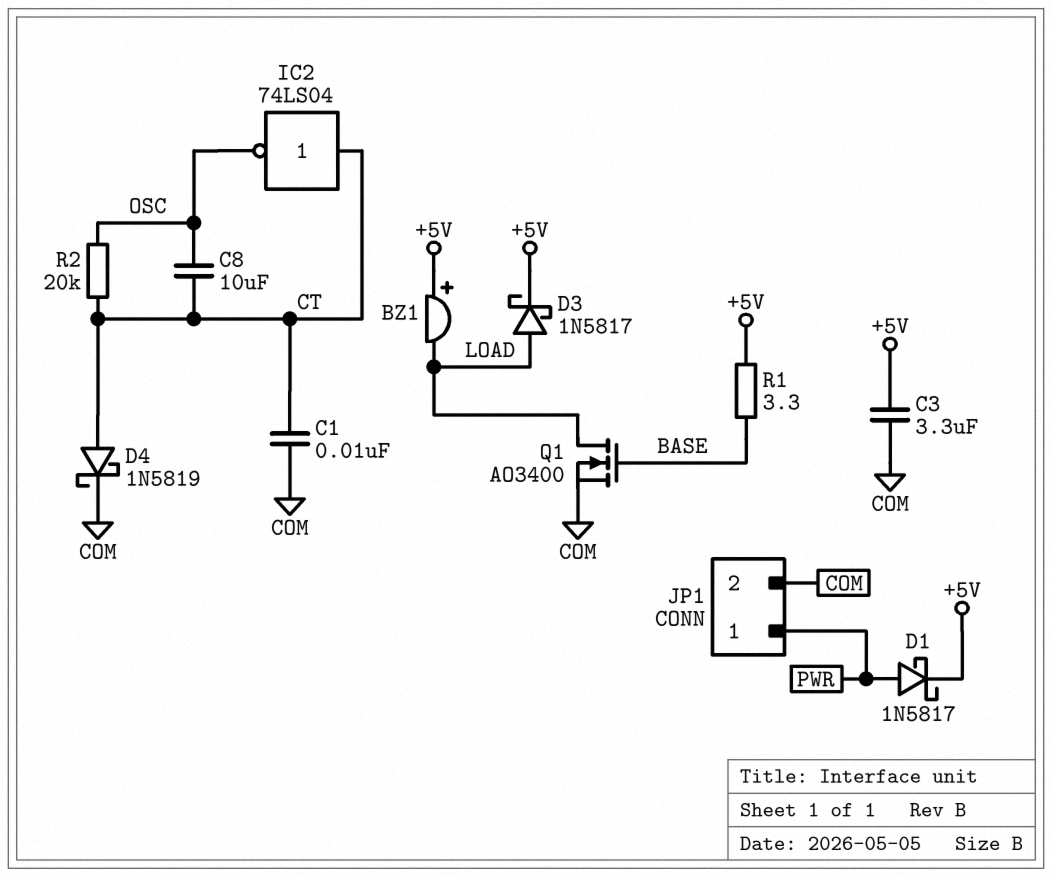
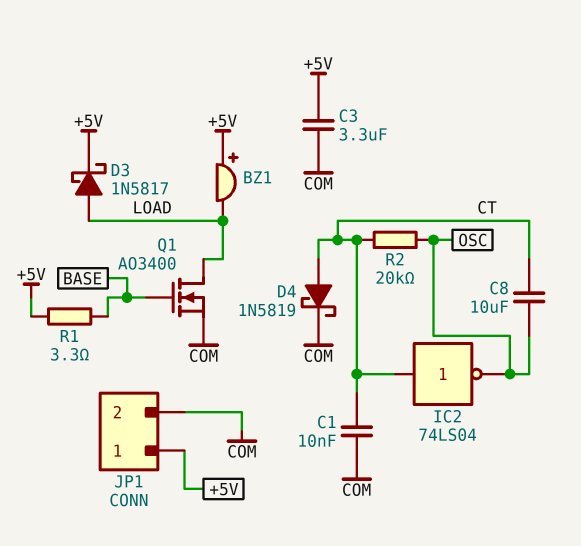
D1: schottky 1N5817 (A PWR, K +5V) -> none
JP1 pin 1: PWR -> +5V

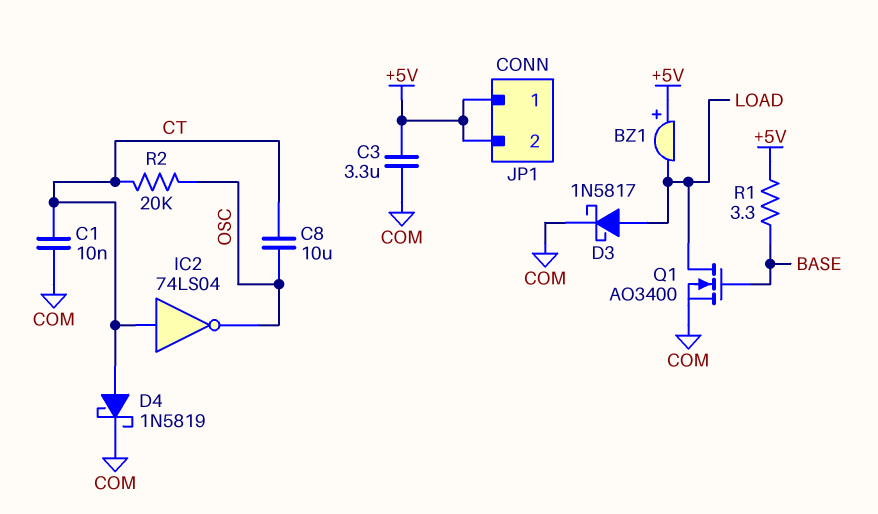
D3: schottky 1N5817 (A LOAD, K +5V) -> schottky 1N5817 (A LOAD, K COM)
JP1 pin 2: COM -> +5V

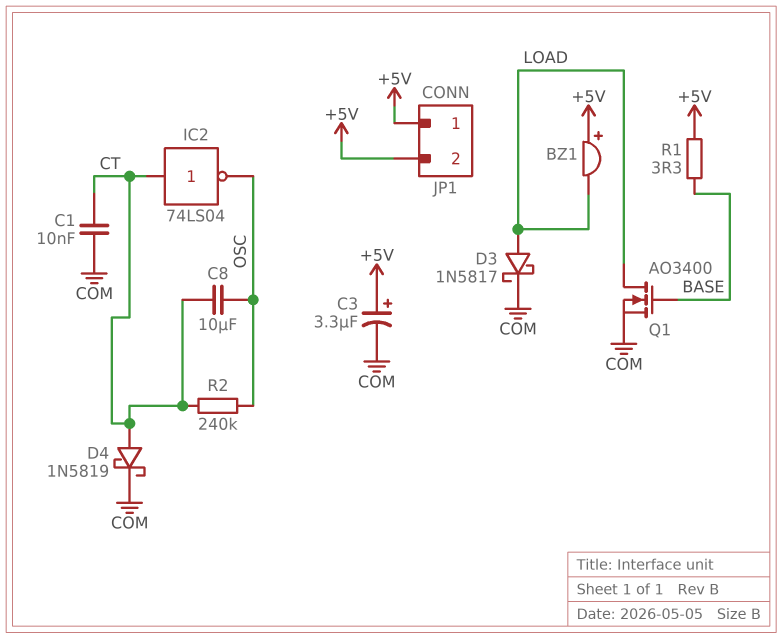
C3: 3.3uF (+5V, COM) -> 3.3uF (plus +5V, minus COM)
R2: 20k (CT, OSC) -> 240k (CT, OSC)

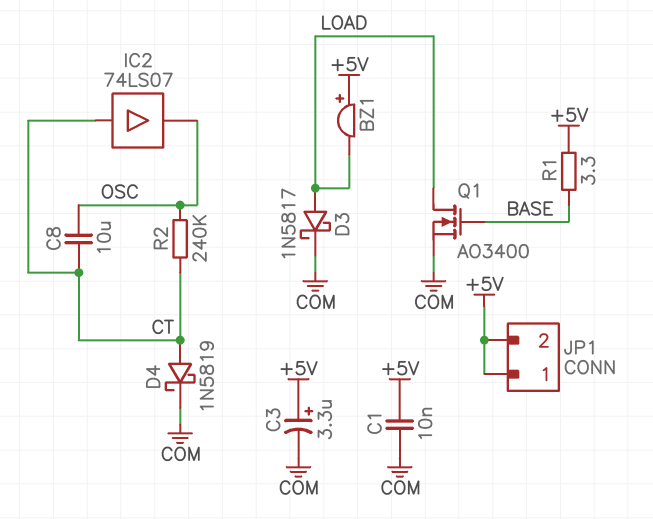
C1: 10nF (COM, CT) -> 10nF (+5V, COM)
IC2: NOT 74LS04 (in CT, out OSC) -> buffer 74LS07 (in CT, out OSC)

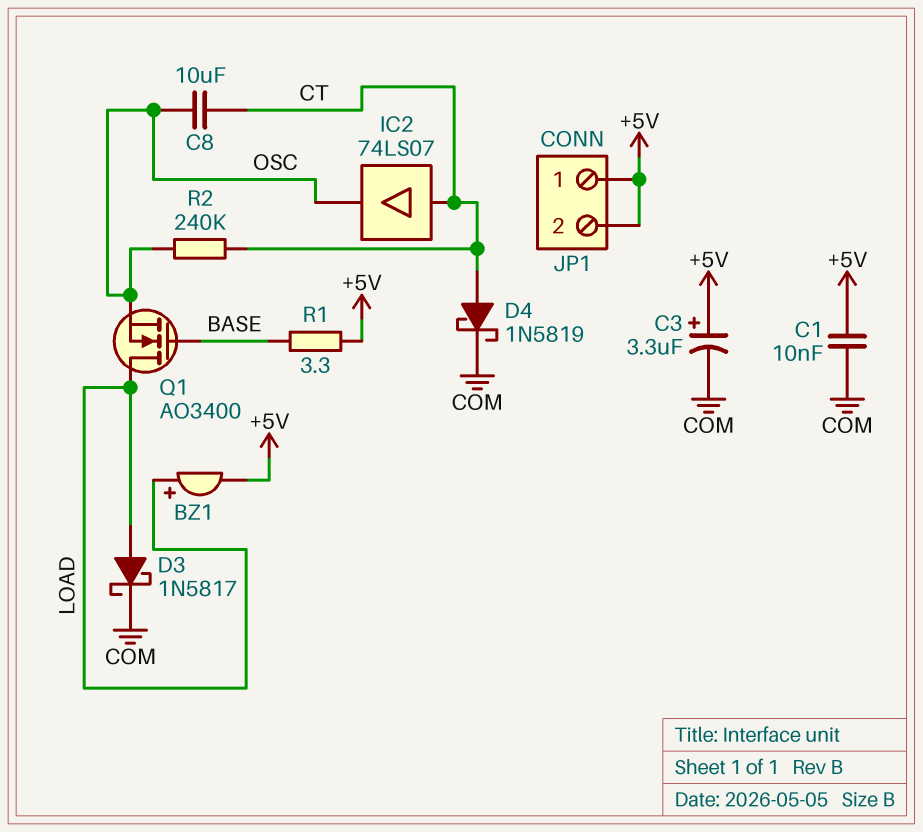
BZ1: buzzer (plus +5V, minus LOAD) -> buzzer (plus LOAD, minus +5V)
Q1: NMOS AO3400 (G BASE, D LOAD, S COM) -> NMOS AO3400 (G BASE, D LOAD, S OSC)

